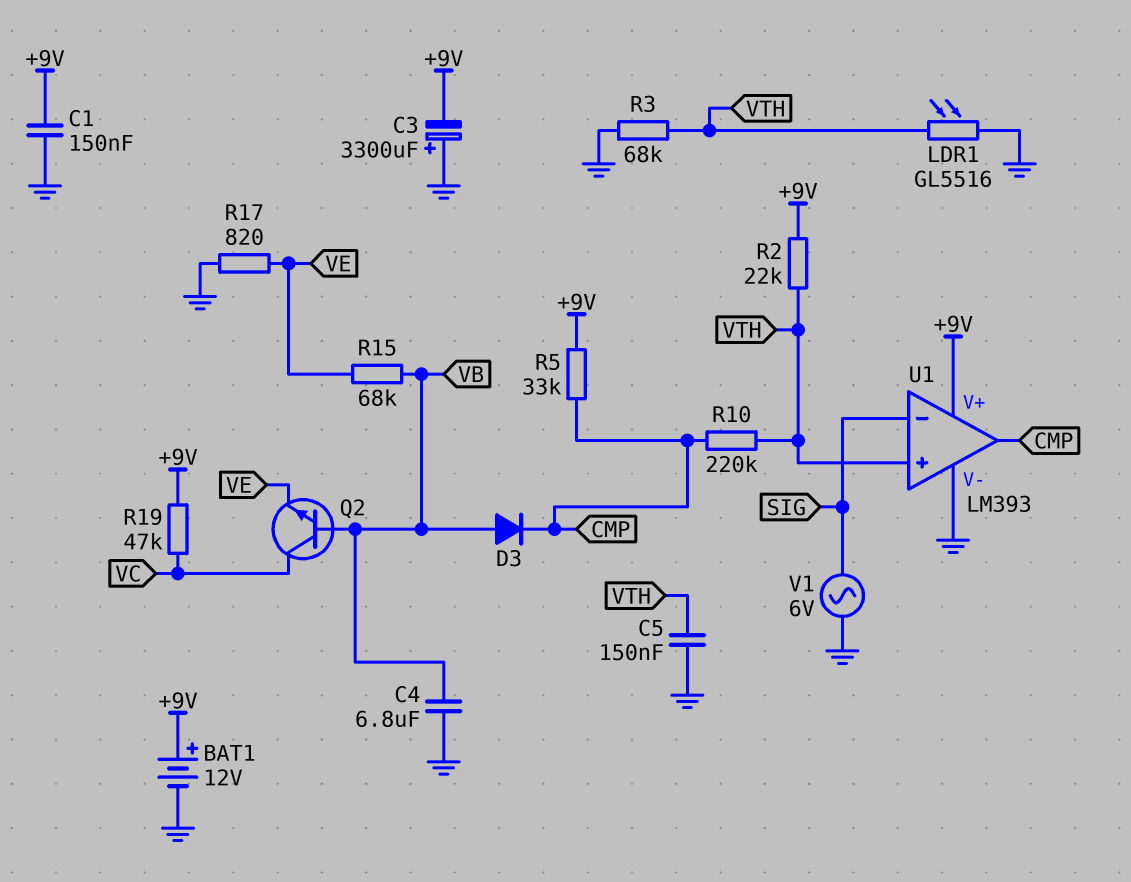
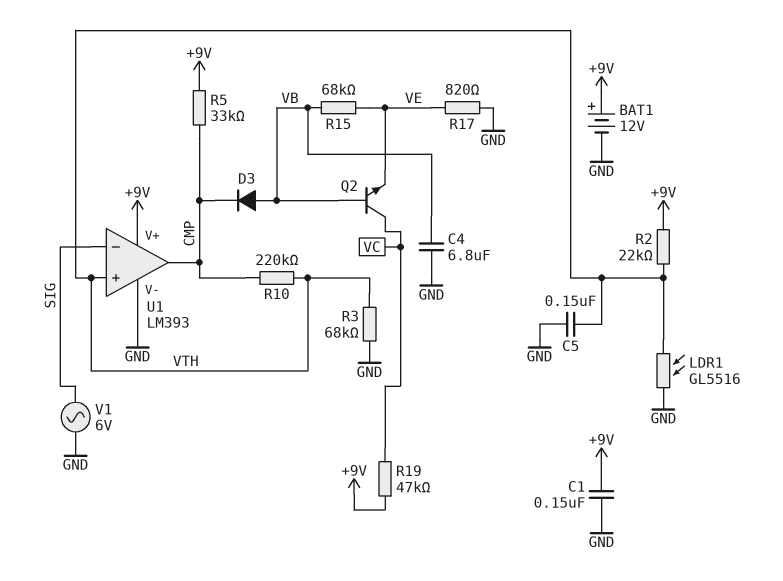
C3: 3300uF (plus GND, minus +9V) -> none

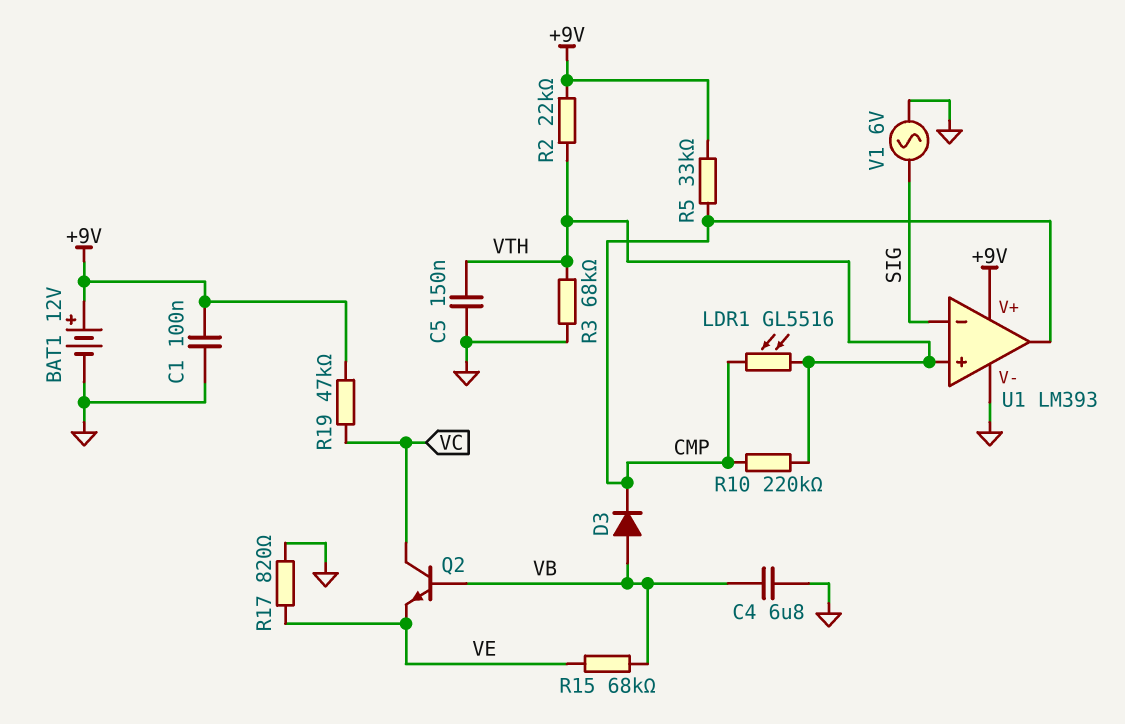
C1: 150nF (+9V, GND) -> 100nF (+9V, GND)
LDR1: GL5516 (GND, VTH) -> GL5516 (CMP, VTH)

